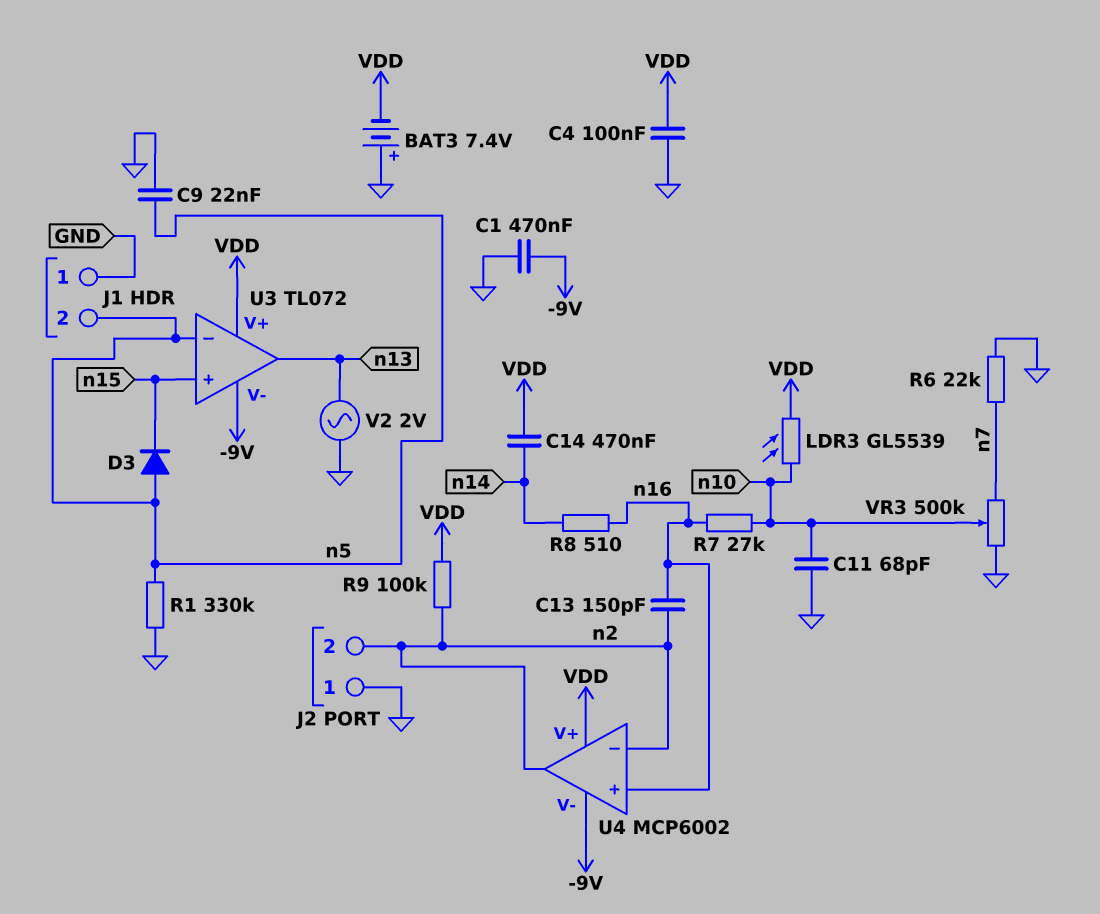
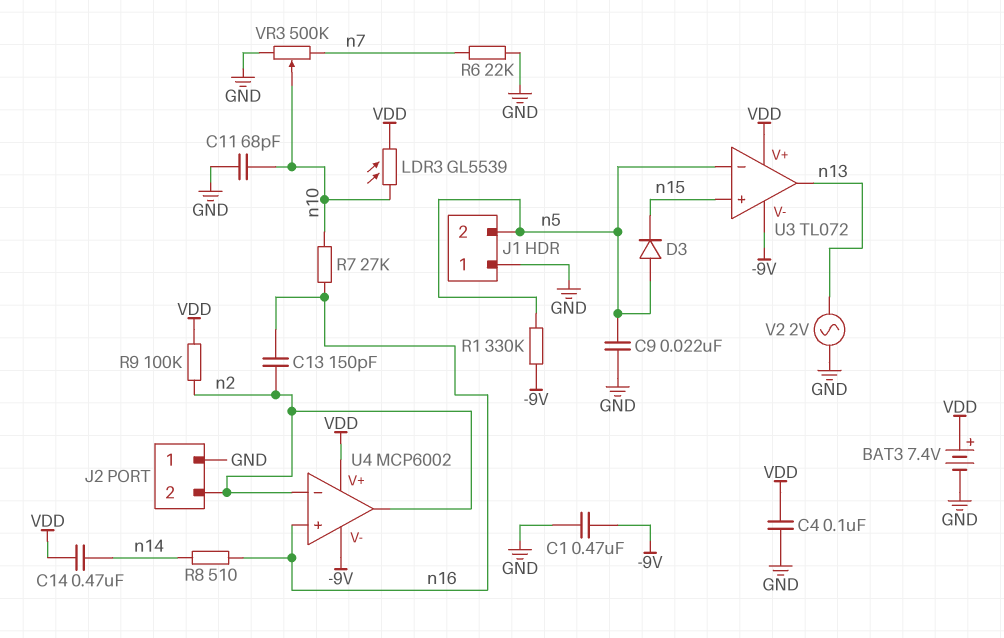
BAT3: 7.4V (plus GND, minus VDD) -> 7.4V (plus VDD, minus GND)
R1: 330k (GND, n5) -> 330k (-9V, n5)

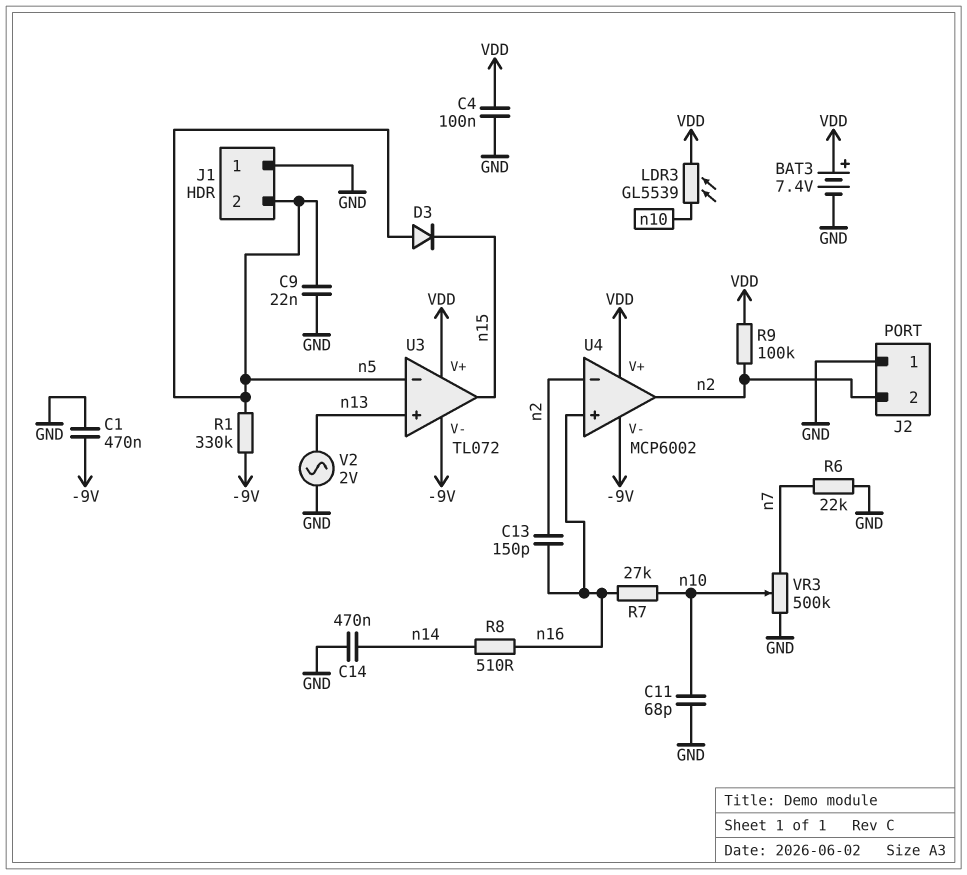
C14: 470nF (VDD, n14) -> 470nF (GND, n14)
U3 pin in+: n15 -> n13
U3 pin out: n13 -> n15

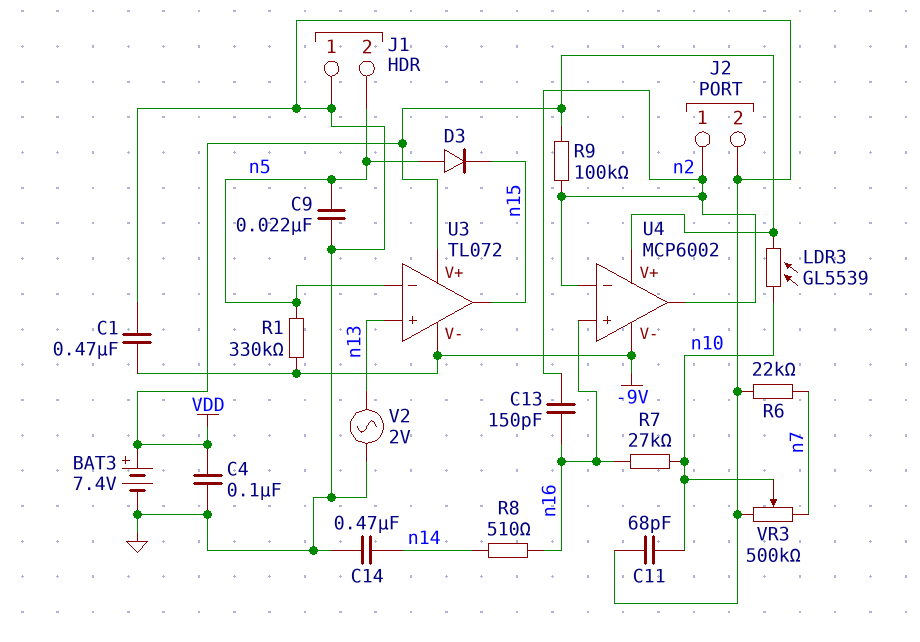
J2 pin 1: GND -> n2
J2 pin 2: n2 -> GND

